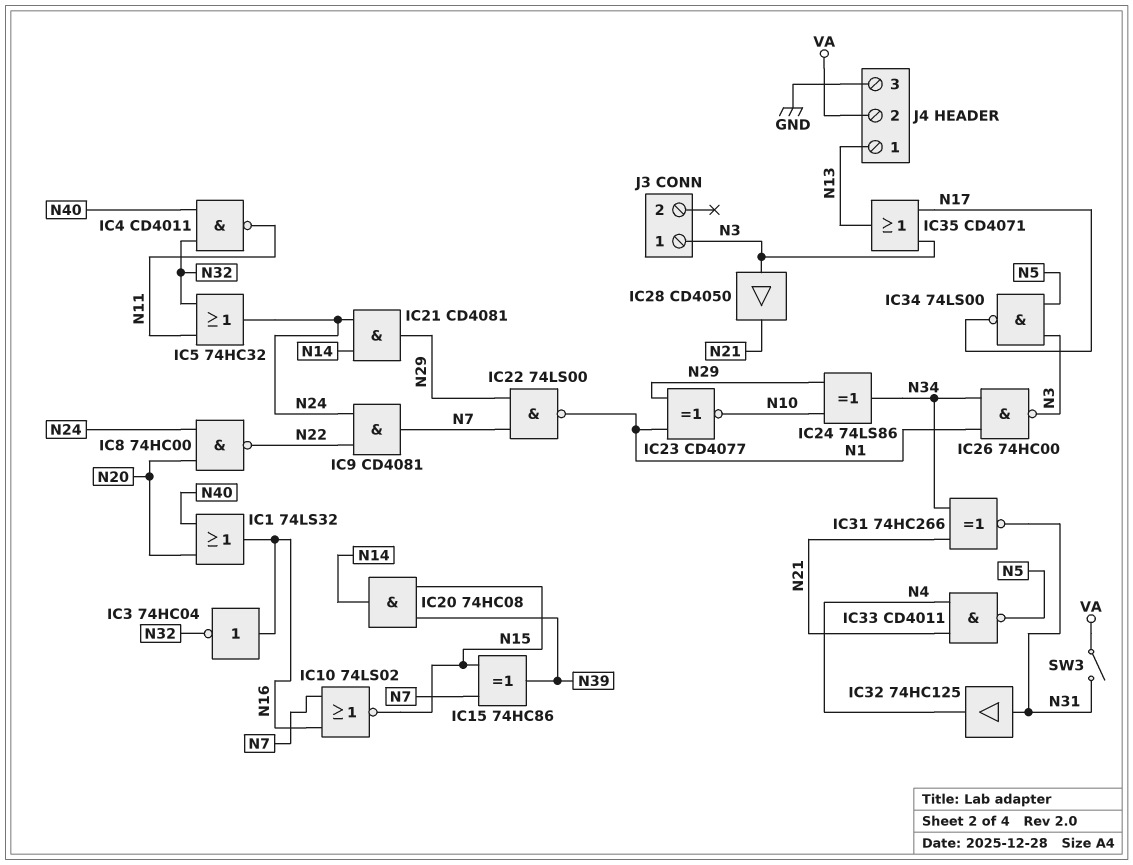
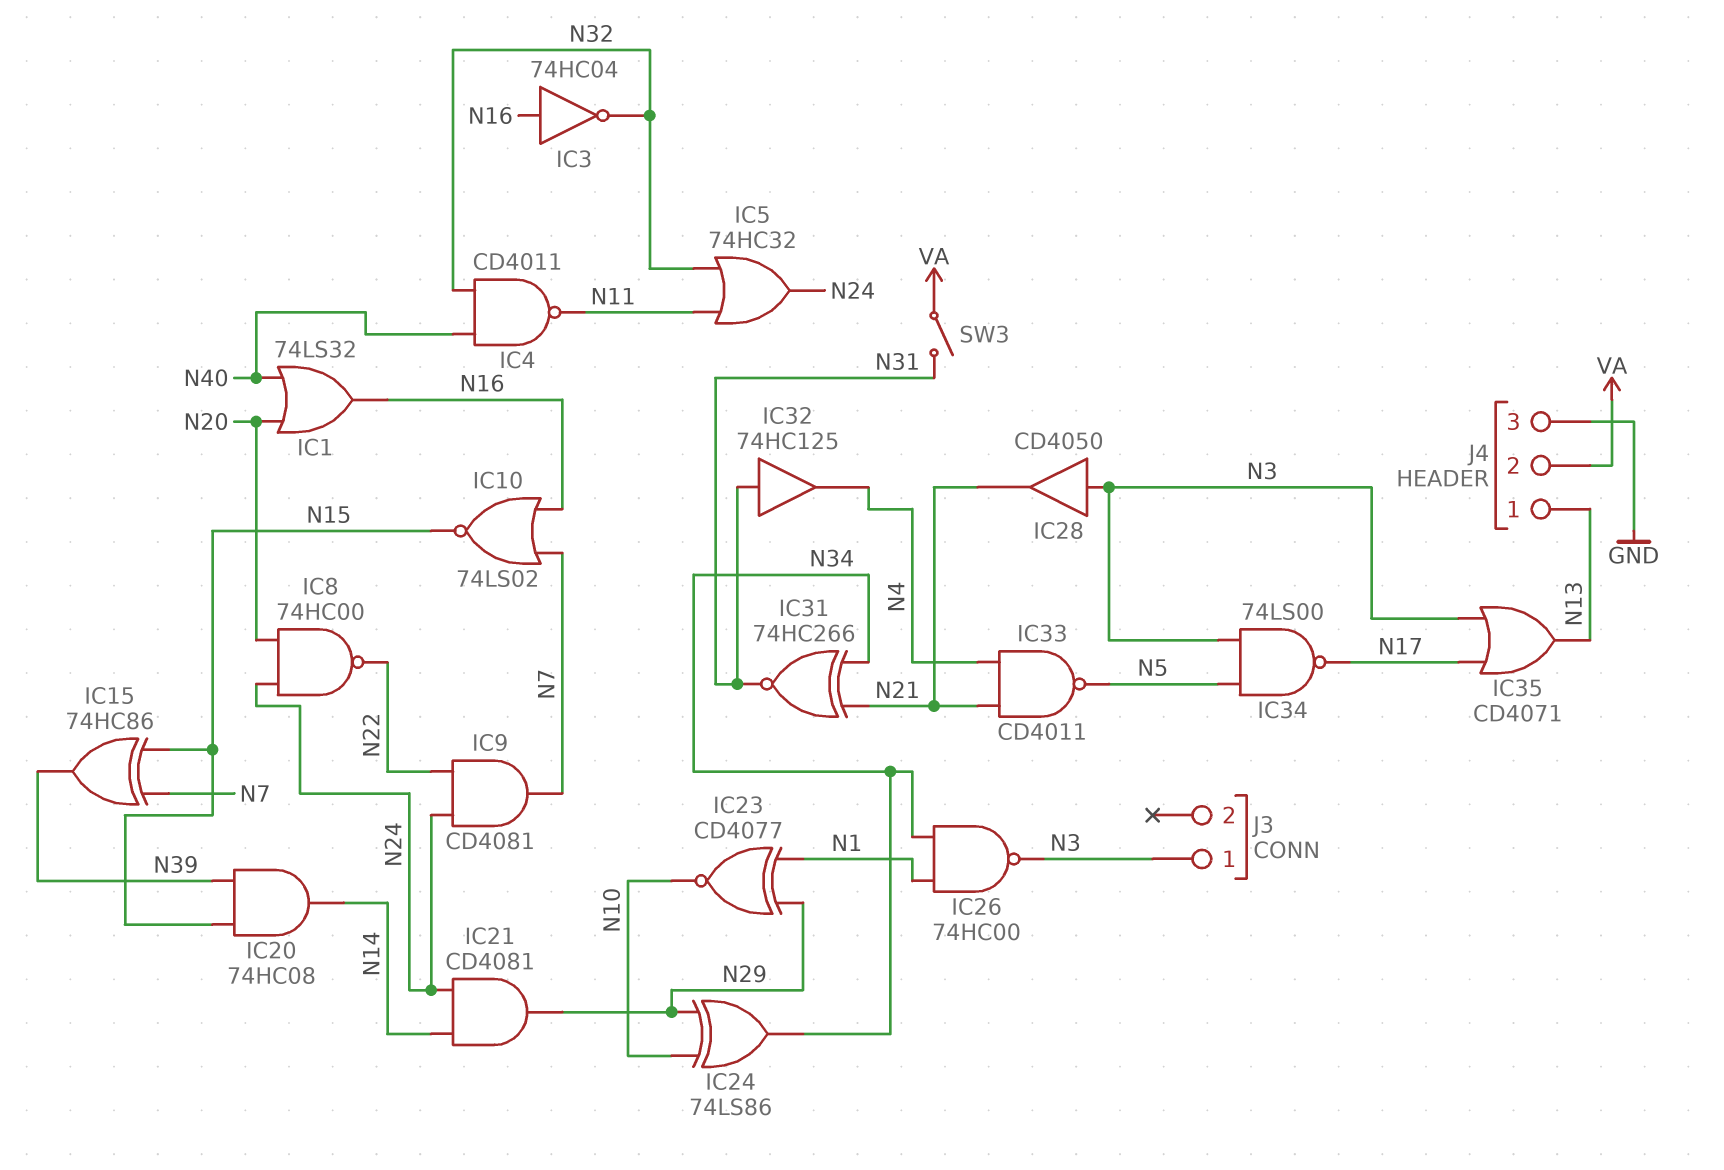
IC22: NAND 74LS00 (in N7, in N29, out N1) -> none

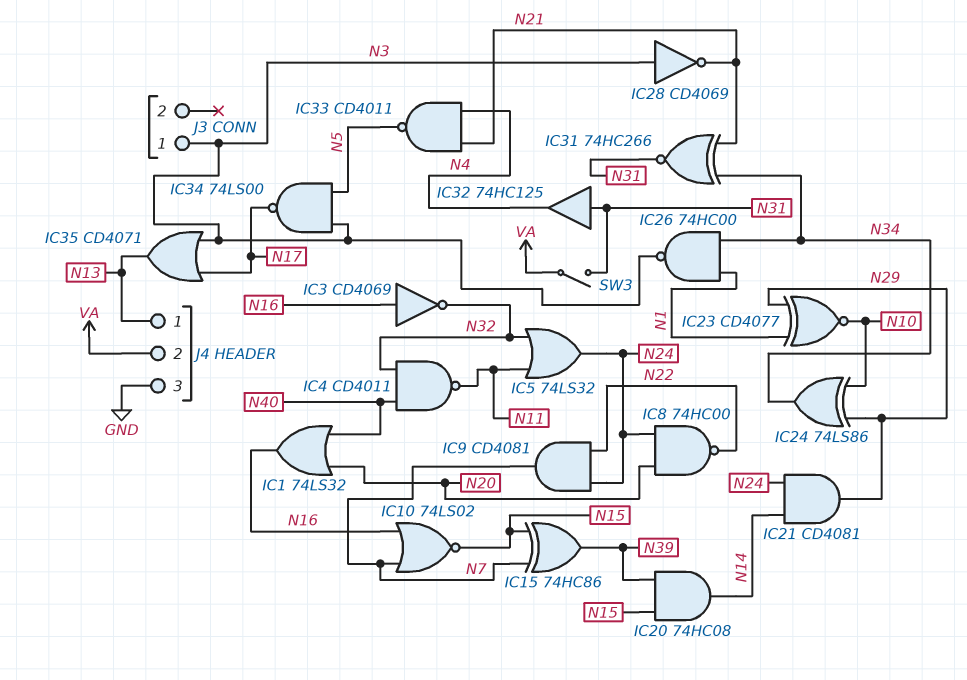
IC3: NOT 74HC04 (in N16, out N32) -> NOT CD4069 (in N16, out N32)
IC5: OR 74HC32 (in N11, in N32, out N24) -> OR 74LS32 (in N11, in N32, out N24)
IC28: buffer CD4050 (in N3, out N21) -> NOT CD4069 (in N3, out N21)

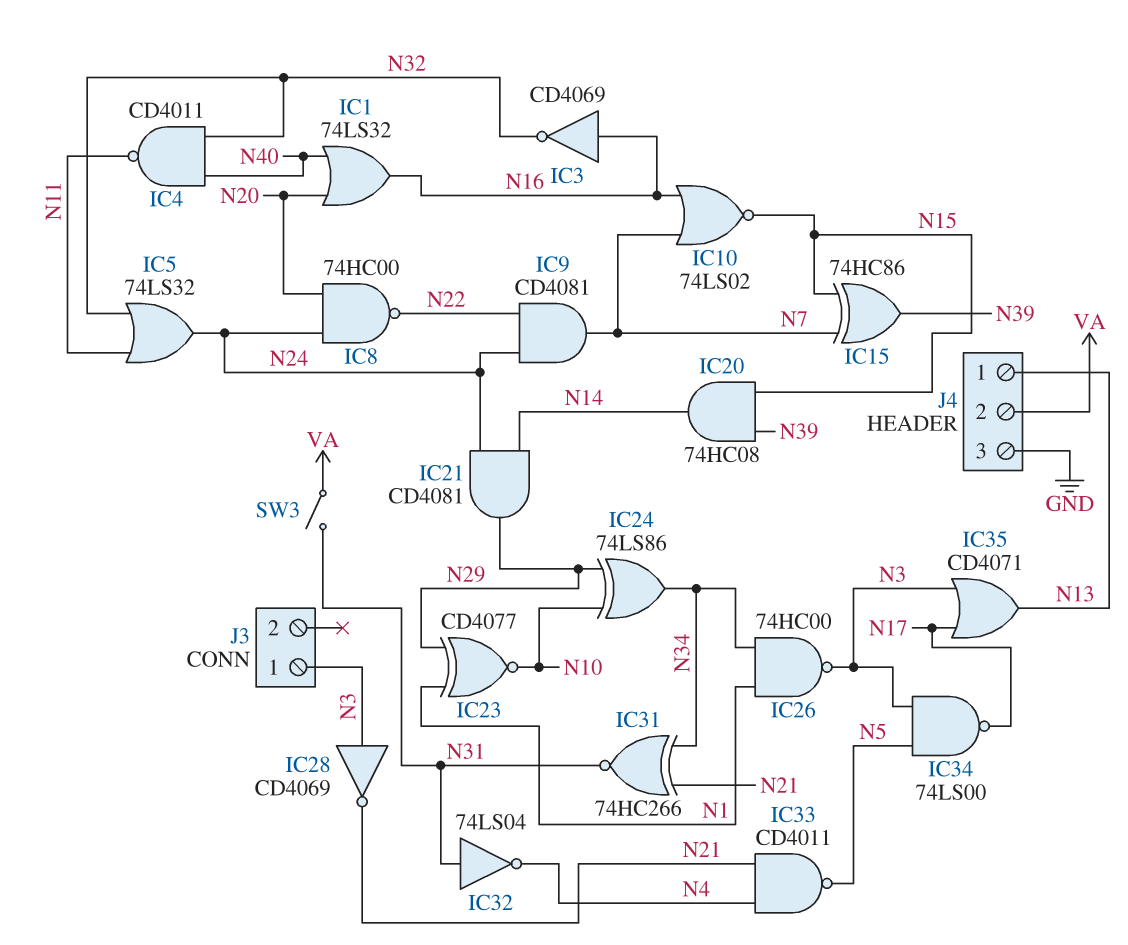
IC32: buffer 74HC125 (in N31, out N4) -> NOT 74LS04 (in N31, out N4)

